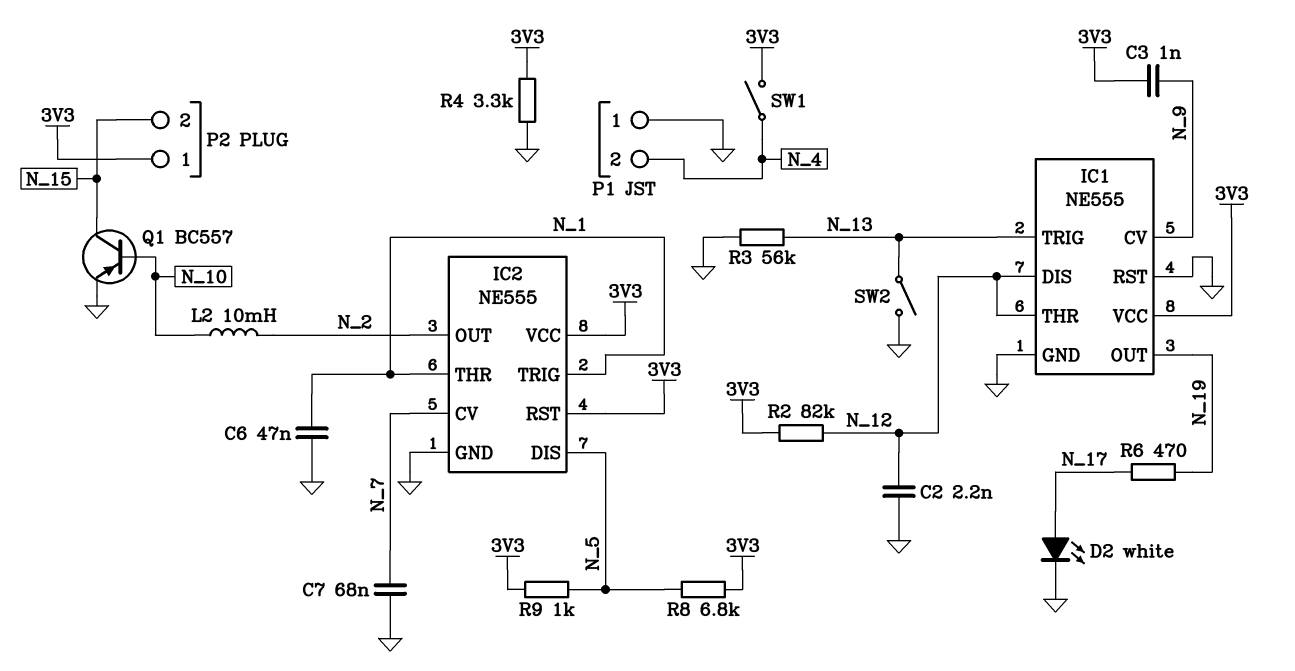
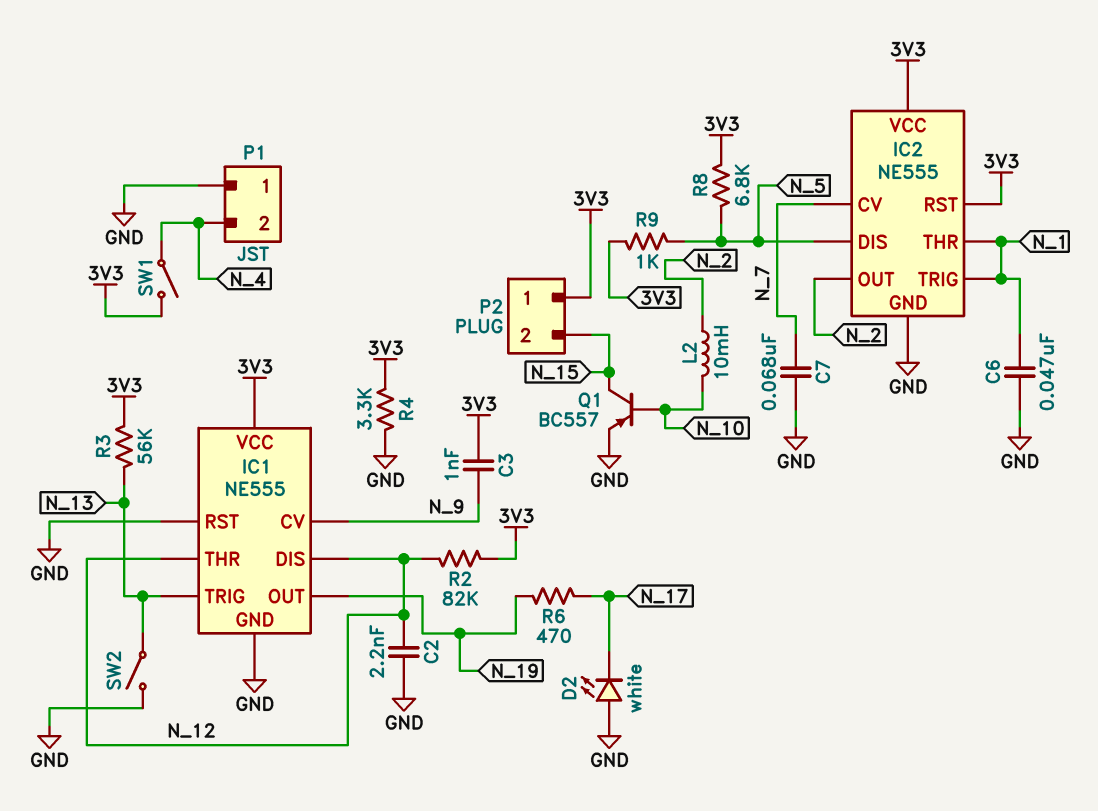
D2: LED white (A N_17, K GND) -> LED white (A GND, K N_17)
R3: 56k (GND, N_13) -> 56k (3V3, N_13)

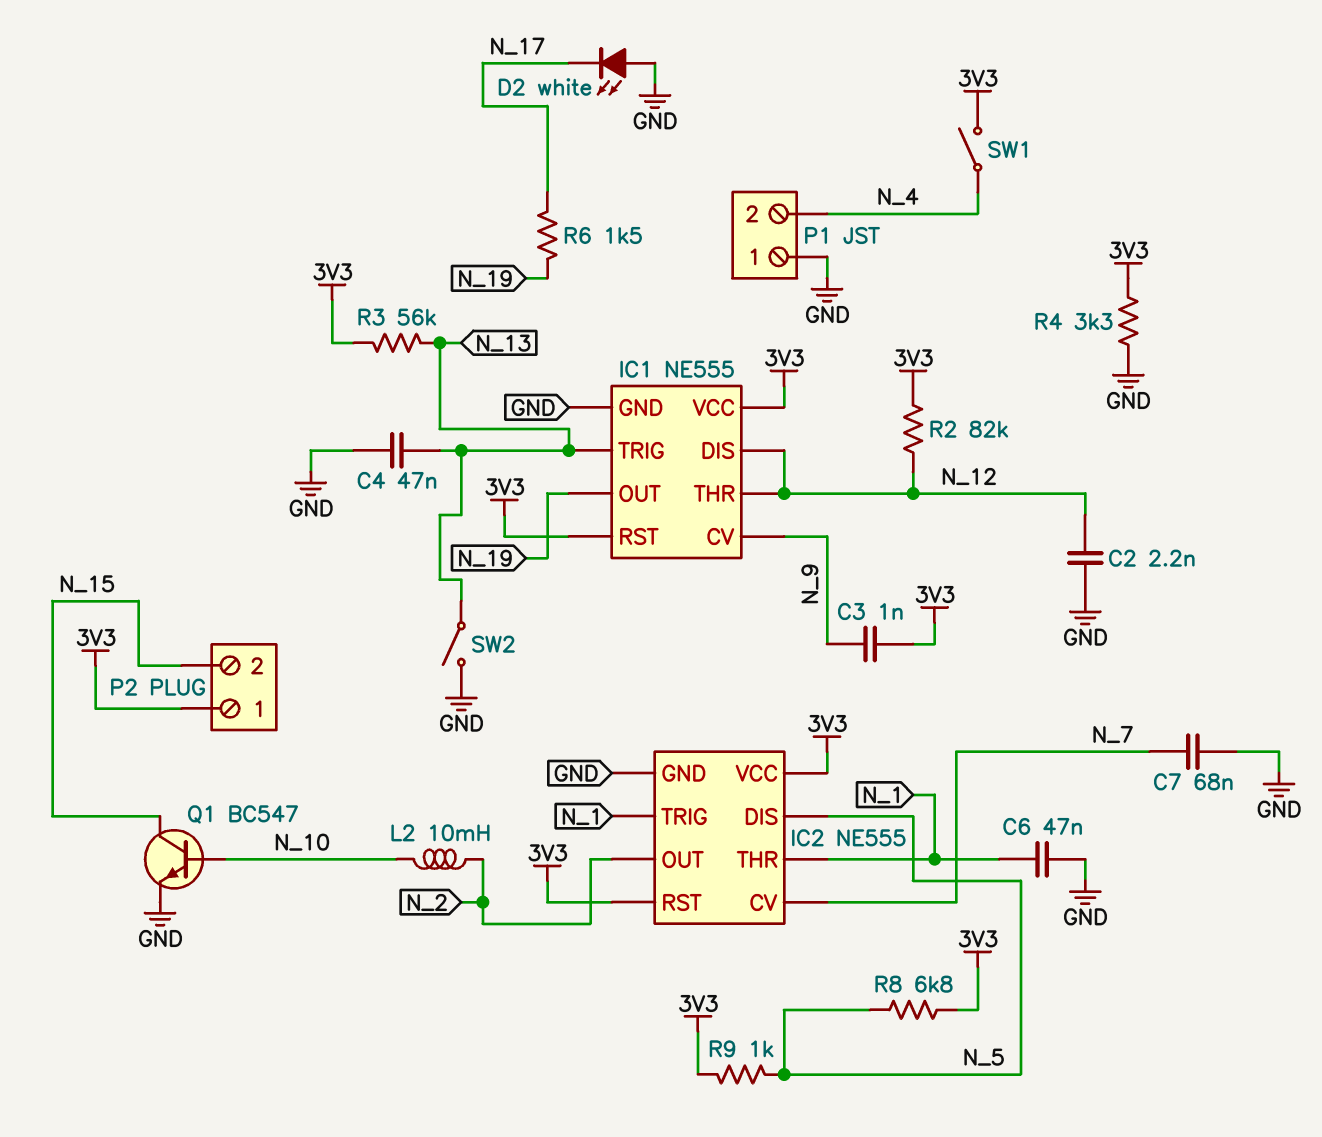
C4: none -> 47nF (GND, N_13)
IC1 pin RST: GND -> 3V3
Q1: PNP BC557 (B N_10, C N_15, E GND) -> NPN BC547 (B N_10, C N_15, E GND)
R6: 470 (N_17, N_19) -> 1.5k (N_17, N_19)

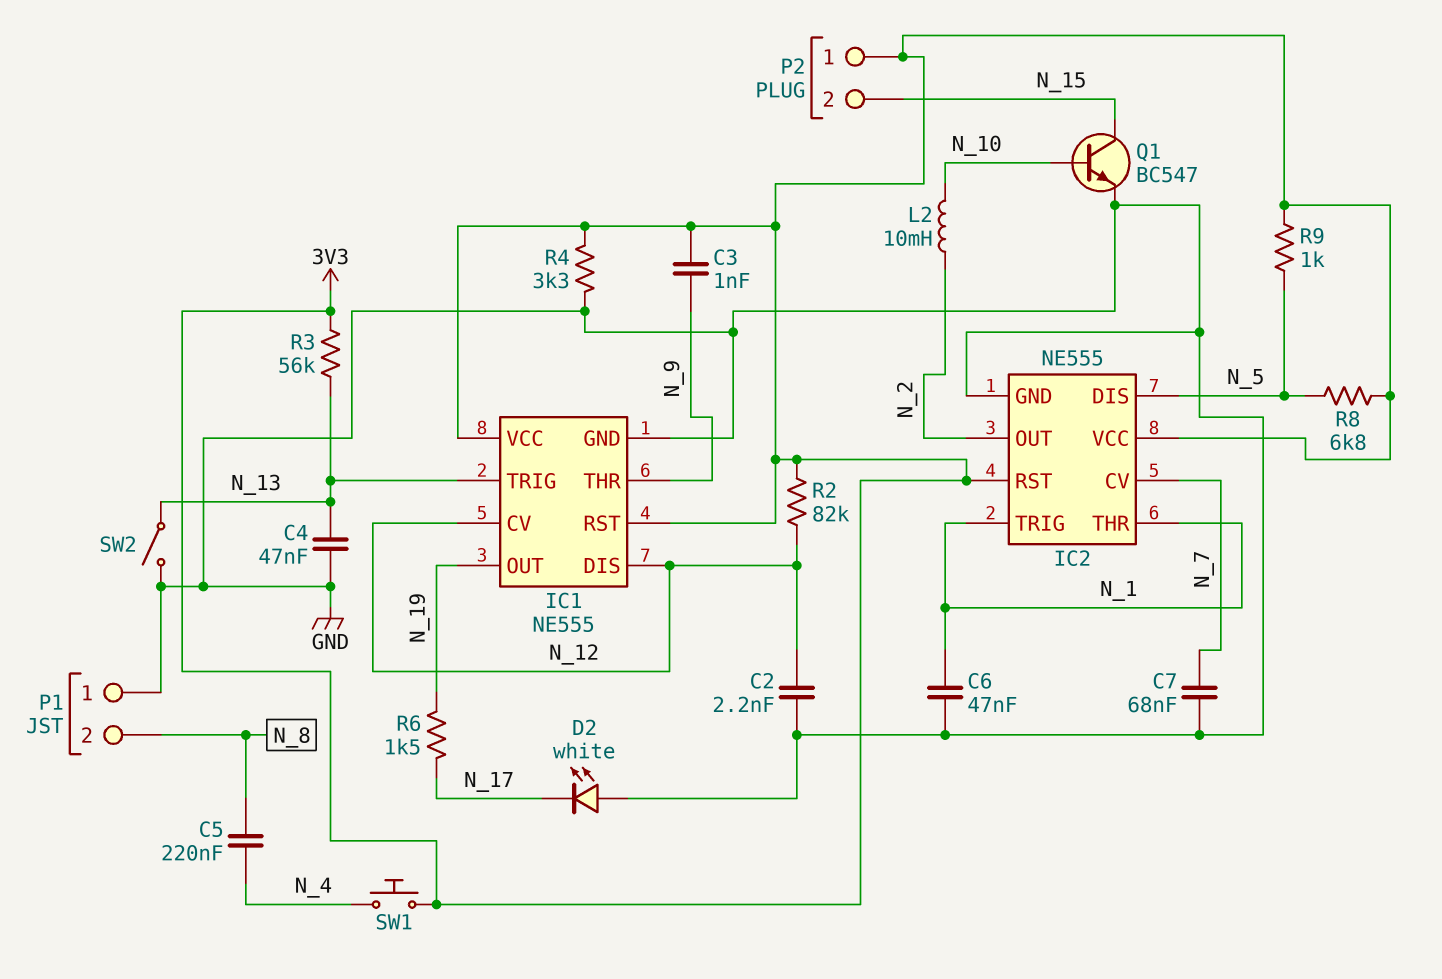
C5: none -> 220nF (N_4, N_8)
IC1 pin CV: N_9 -> N_12
IC1 pin THR: N_12 -> N_9
P1 pin 2: N_4 -> N_8
SW1: switch (3V3, N_4) -> button (3V3, N_4)

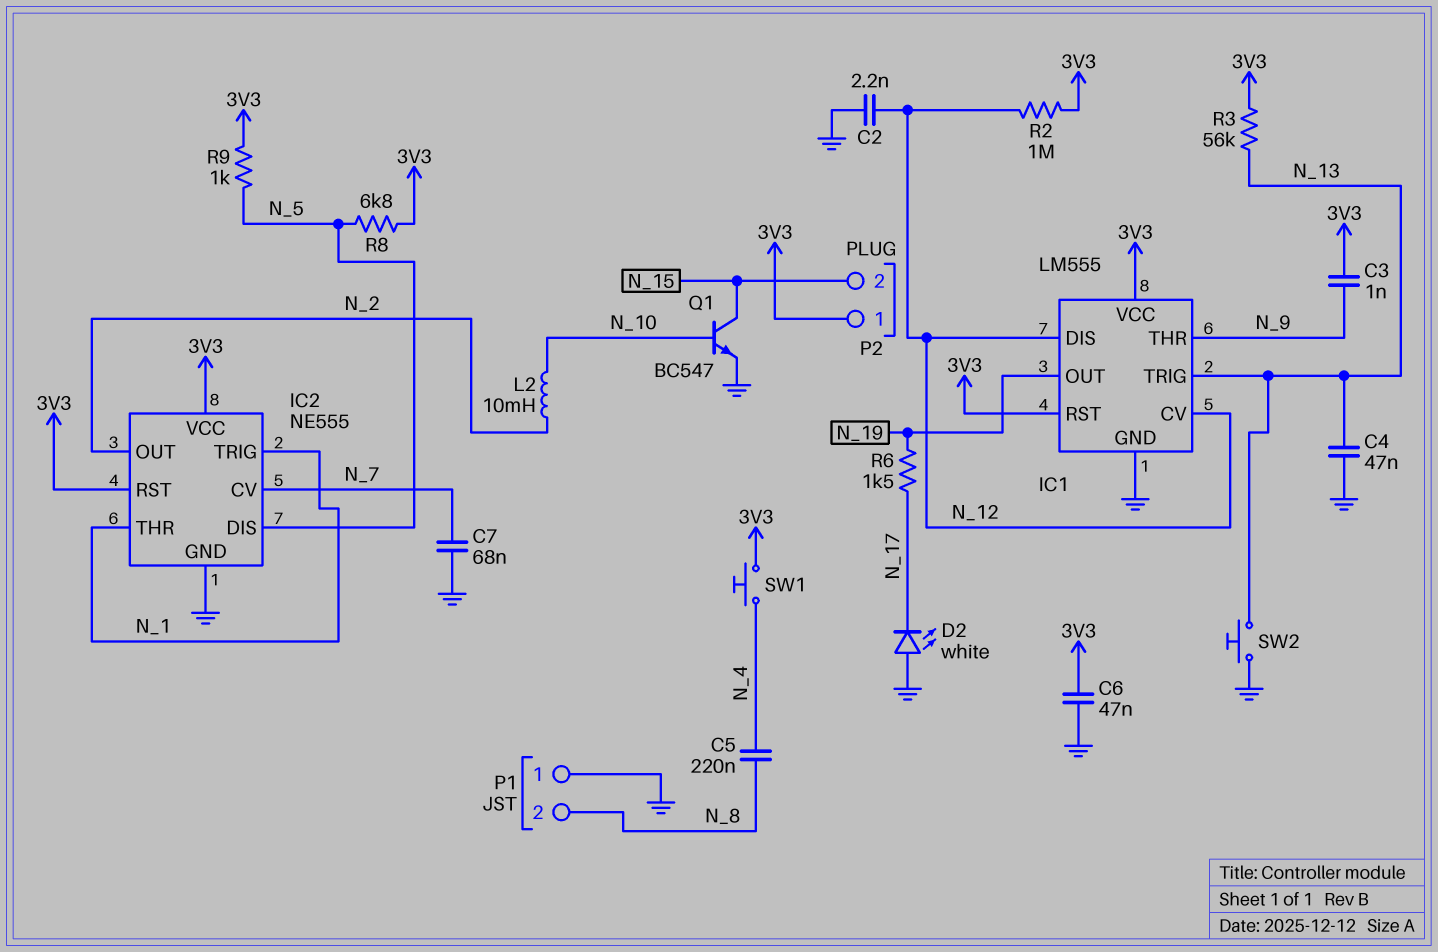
C6: 47nF (GND, N_1) -> 47nF (3V3, GND)
IC1: NE555 -> LM555
R2: 82k (3V3, N_12) -> 1M (3V3, N_12)
R4: 3.3k (3V3, GND) -> none
SW2: switch (GND, N_13) -> button (GND, N_13)

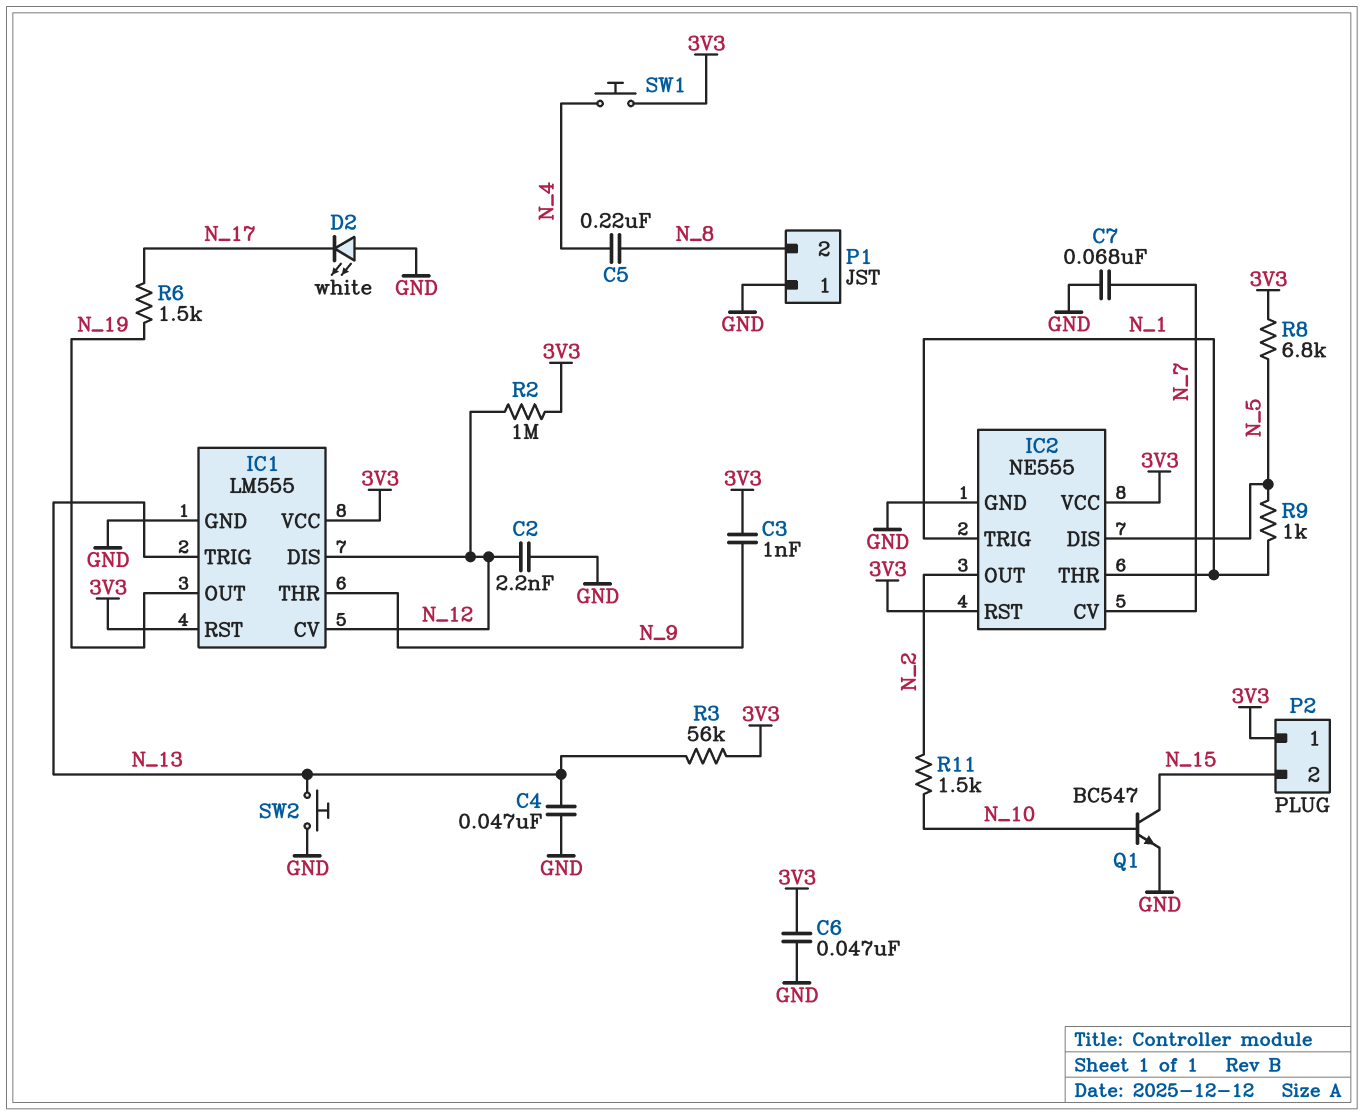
L2: 10mH (N_2, N_10) -> none
R9: 1k (3V3, N_5) -> 1k (N_1, N_5)
R11: none -> 1.5k (N_2, N_10)

